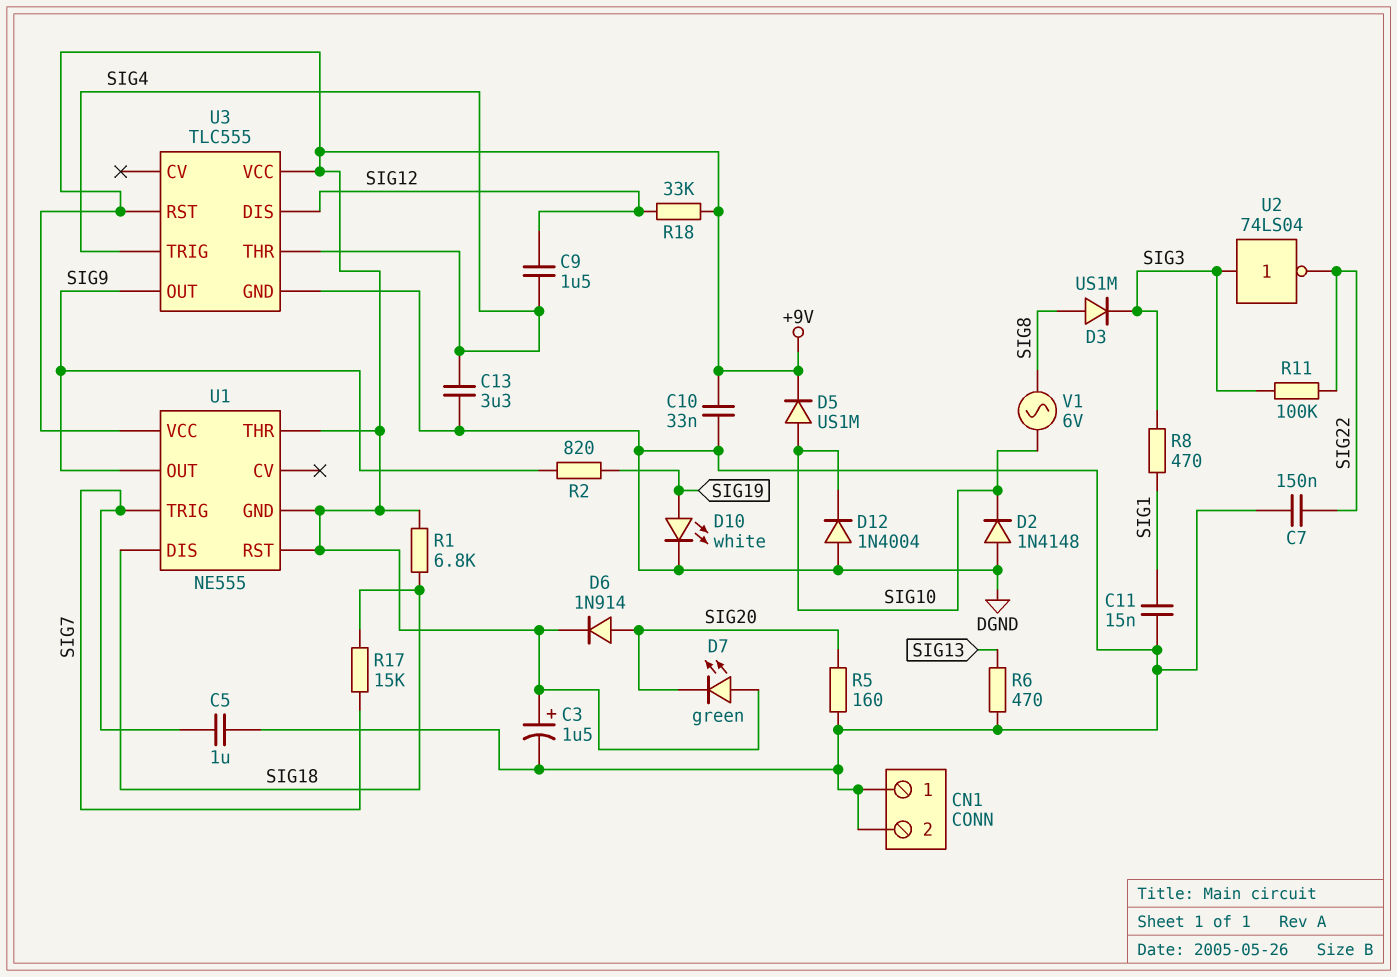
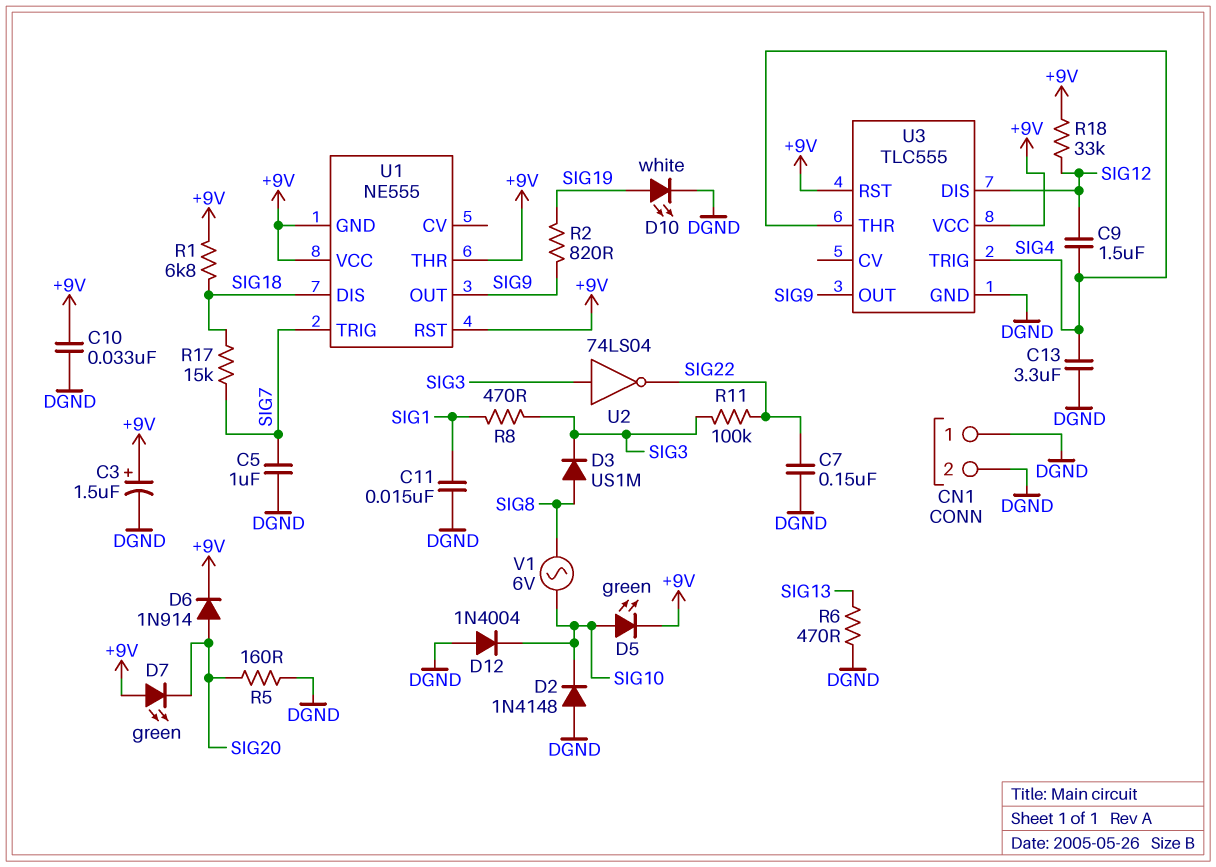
D5: diode US1M (A SIG10, K +9V) -> LED green (A SIG10, K +9V)

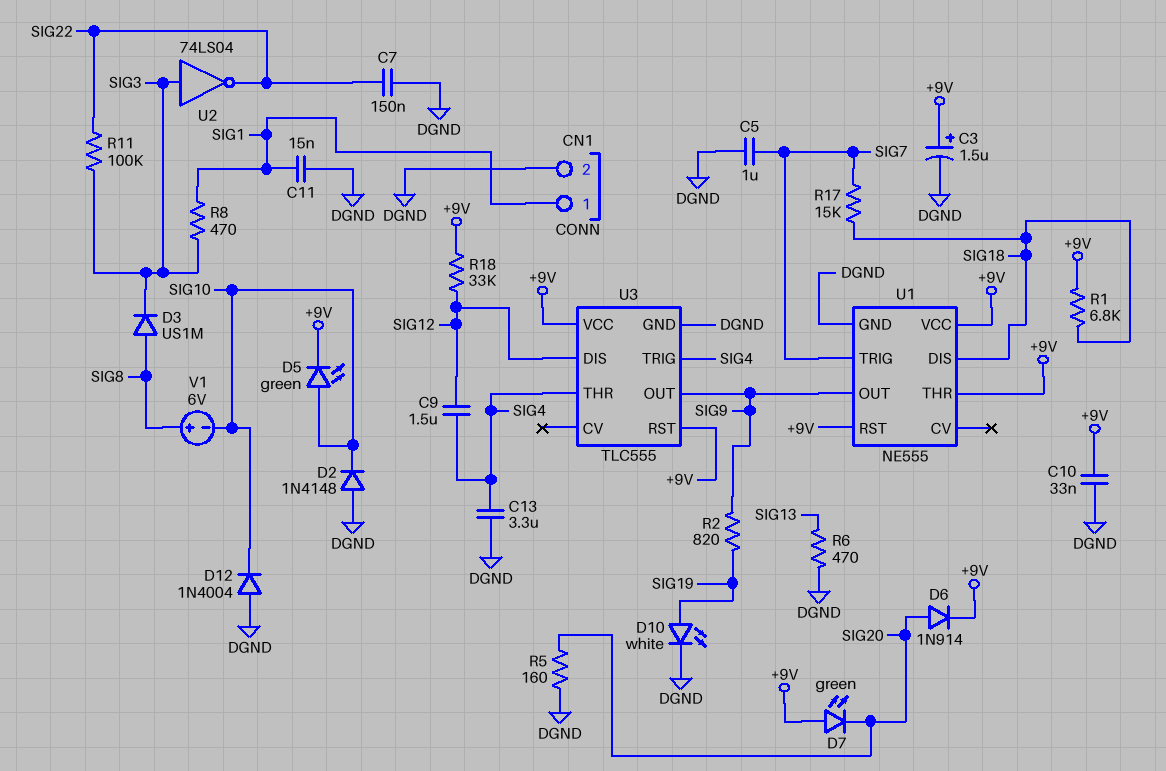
CN1 pin 1: DGND -> SIG1
U1 pin GND: +9V -> DGND
V1: AC 6V (SIG8, SIG10) -> 6V (plus SIG8, minus SIG10)

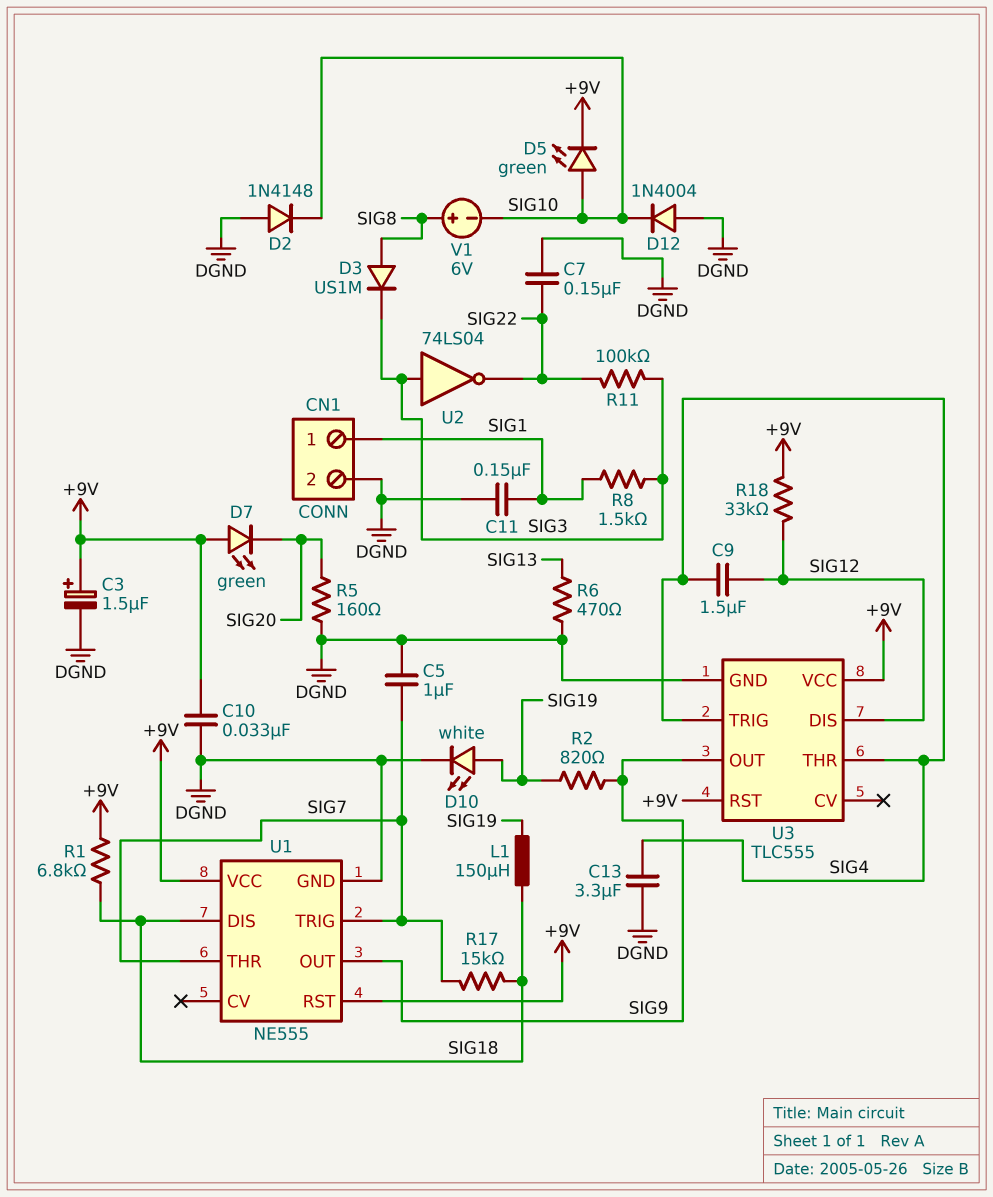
C11: 15nF (DGND, SIG1) -> 150nF (DGND, SIG1)
D6: diode 1N914 (A SIG20, K +9V) -> none
L1: none -> 150uH (SIG18, SIG19)
R8: 470 (SIG1, SIG3) -> 1.5k (SIG1, SIG3)
U1 pin THR: +9V -> SIG7

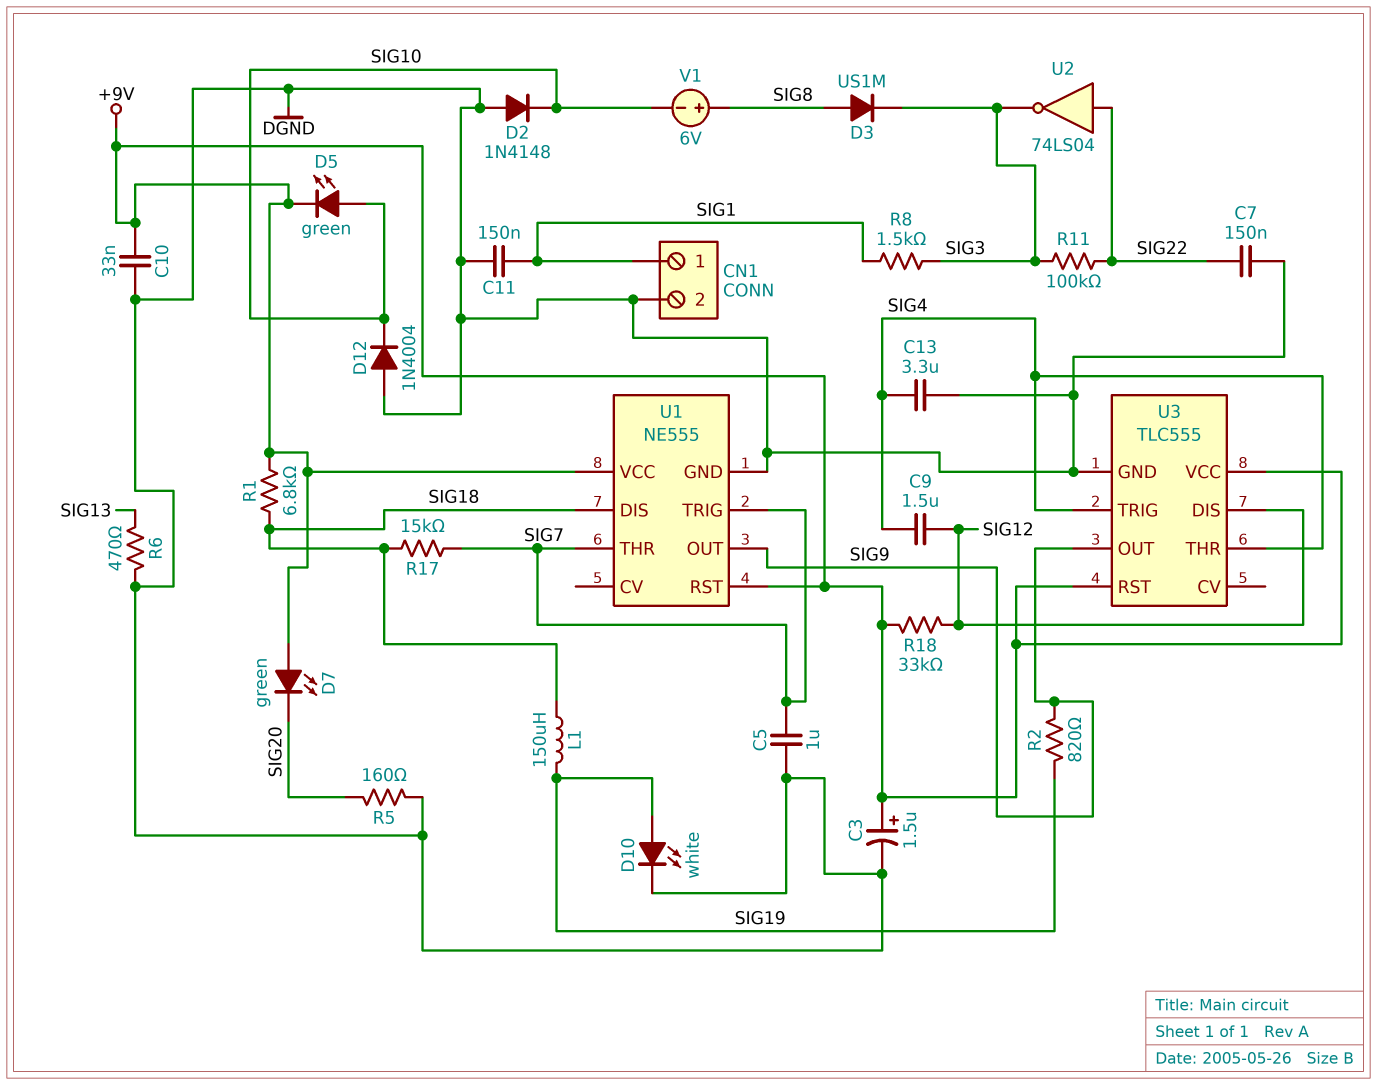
U2: NOT 74LS04 (in SIG3, out SIG22) -> NOT 74LS04 (in SIG22, out SIG3)

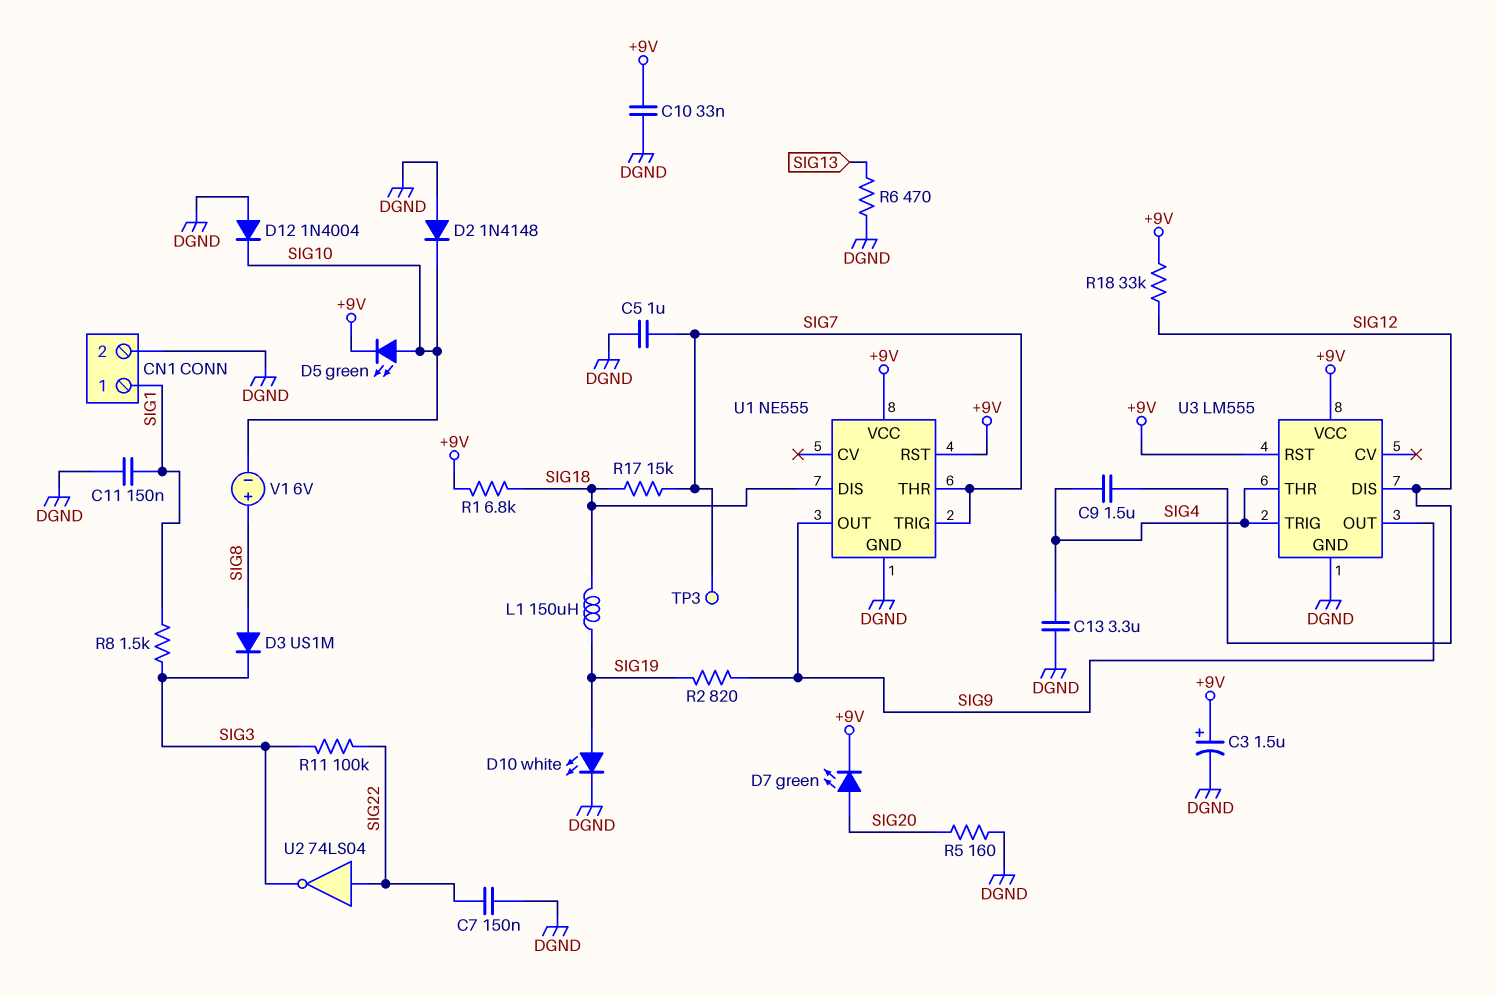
D7: LED green (A +9V, K SIG20) -> LED green (A SIG20, K +9V)
TP3: none -> test point (SIG7)
U3: TLC555 -> LM555

